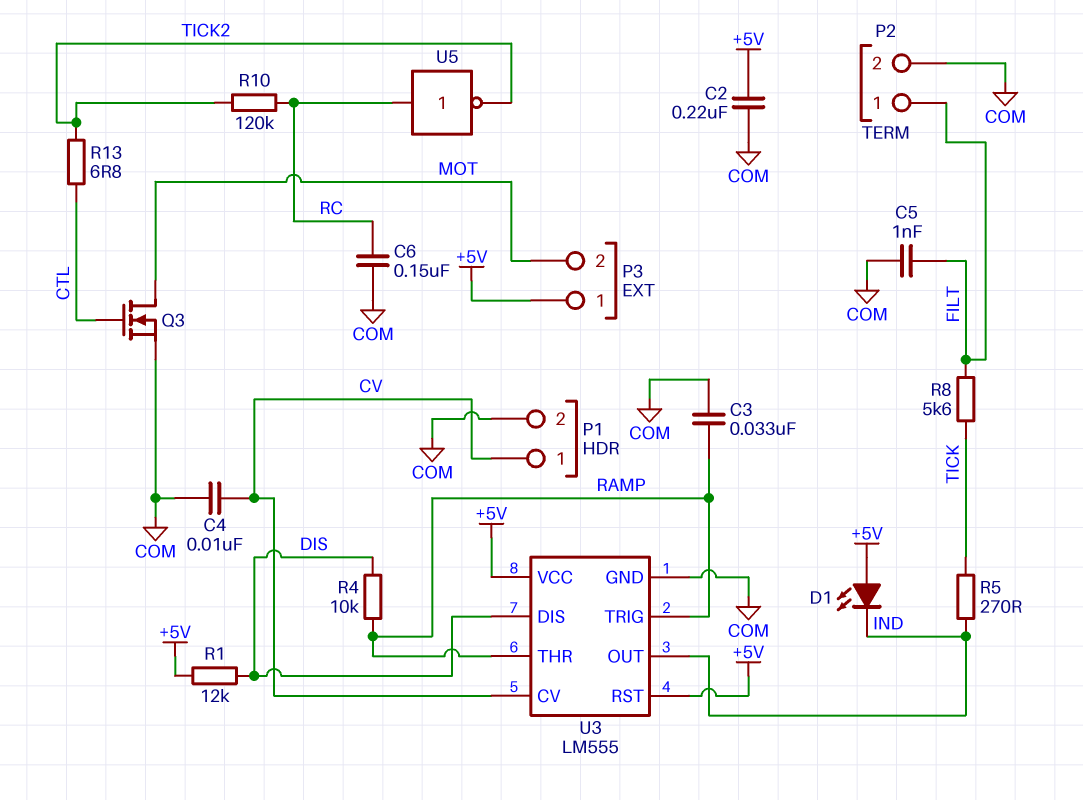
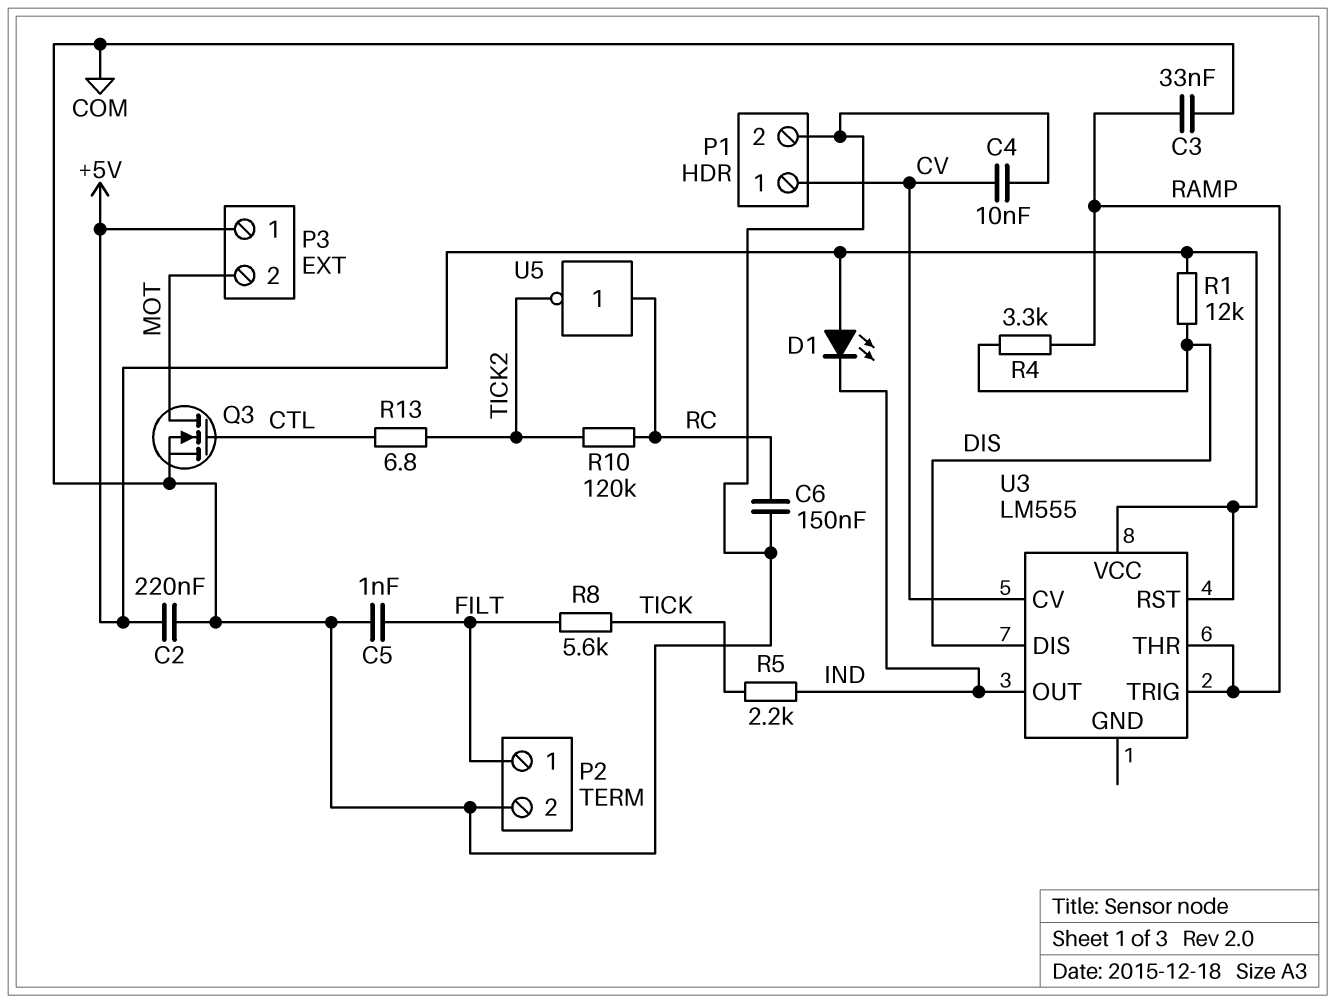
R4: 10k (DIS, RAMP) -> 3.3k (DIS, RAMP)
R5: 270 (IND, TICK) -> 2.2k (IND, TICK)
U3 pin GND: COM -> none

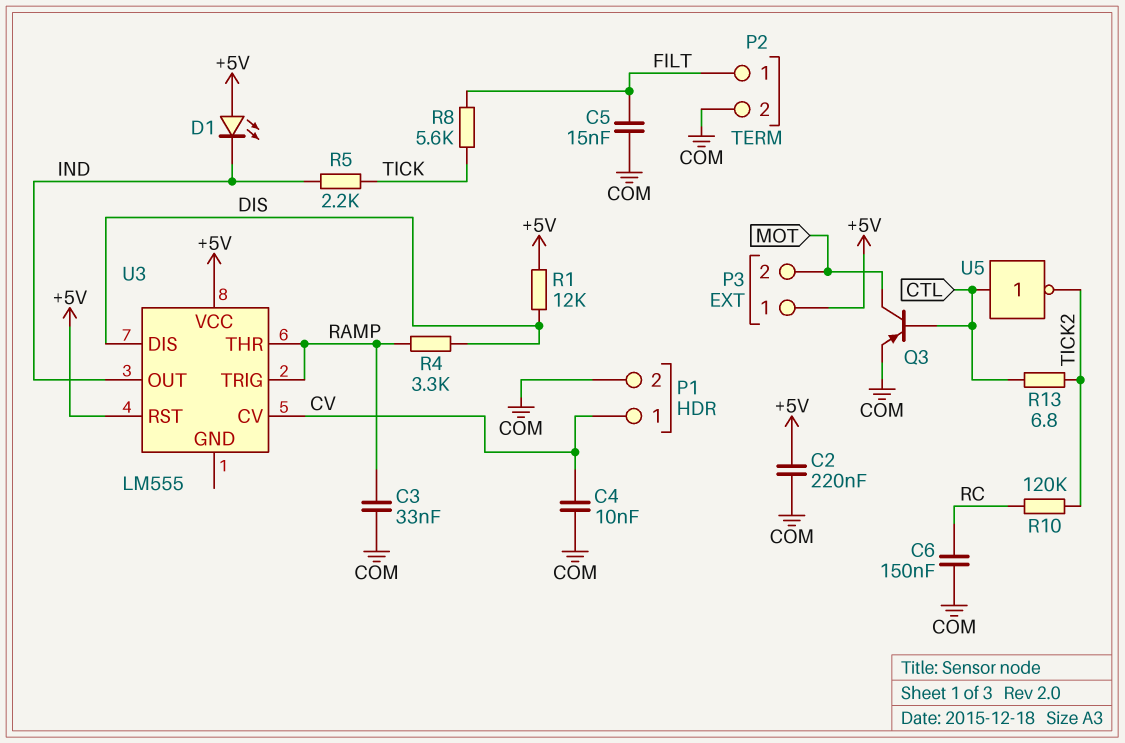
C5: 1nF (COM, FILT) -> 15nF (COM, FILT)
Q3: NMOS (G CTL, D MOT, S COM) -> PNP (B CTL, C MOT, E COM)
U5: NOT (in RC, out TICK2) -> NOT (in CTL, out TICK2)

